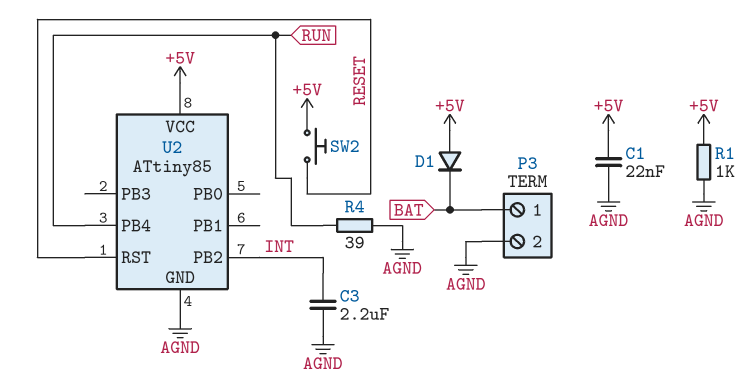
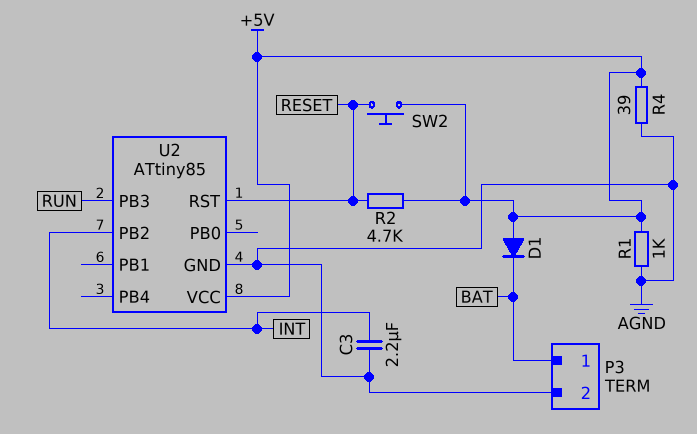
C1: 22nF (+5V, AGND) -> none
R2: none -> 4.7k (+5V, RESET)
R4: 39 (AGND, RUN) -> 39 (+5V, AGND)
U2 pin PB3: none -> RUN
U2 pin PB4: RUN -> none

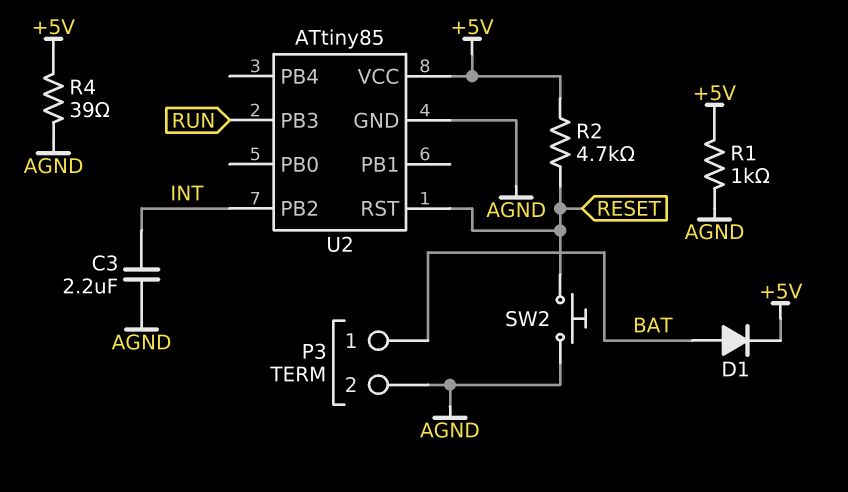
D1: diode (A +5V, K BAT) -> diode (A BAT, K +5V)
SW2: button (+5V, RESET) -> button (AGND, RESET)

